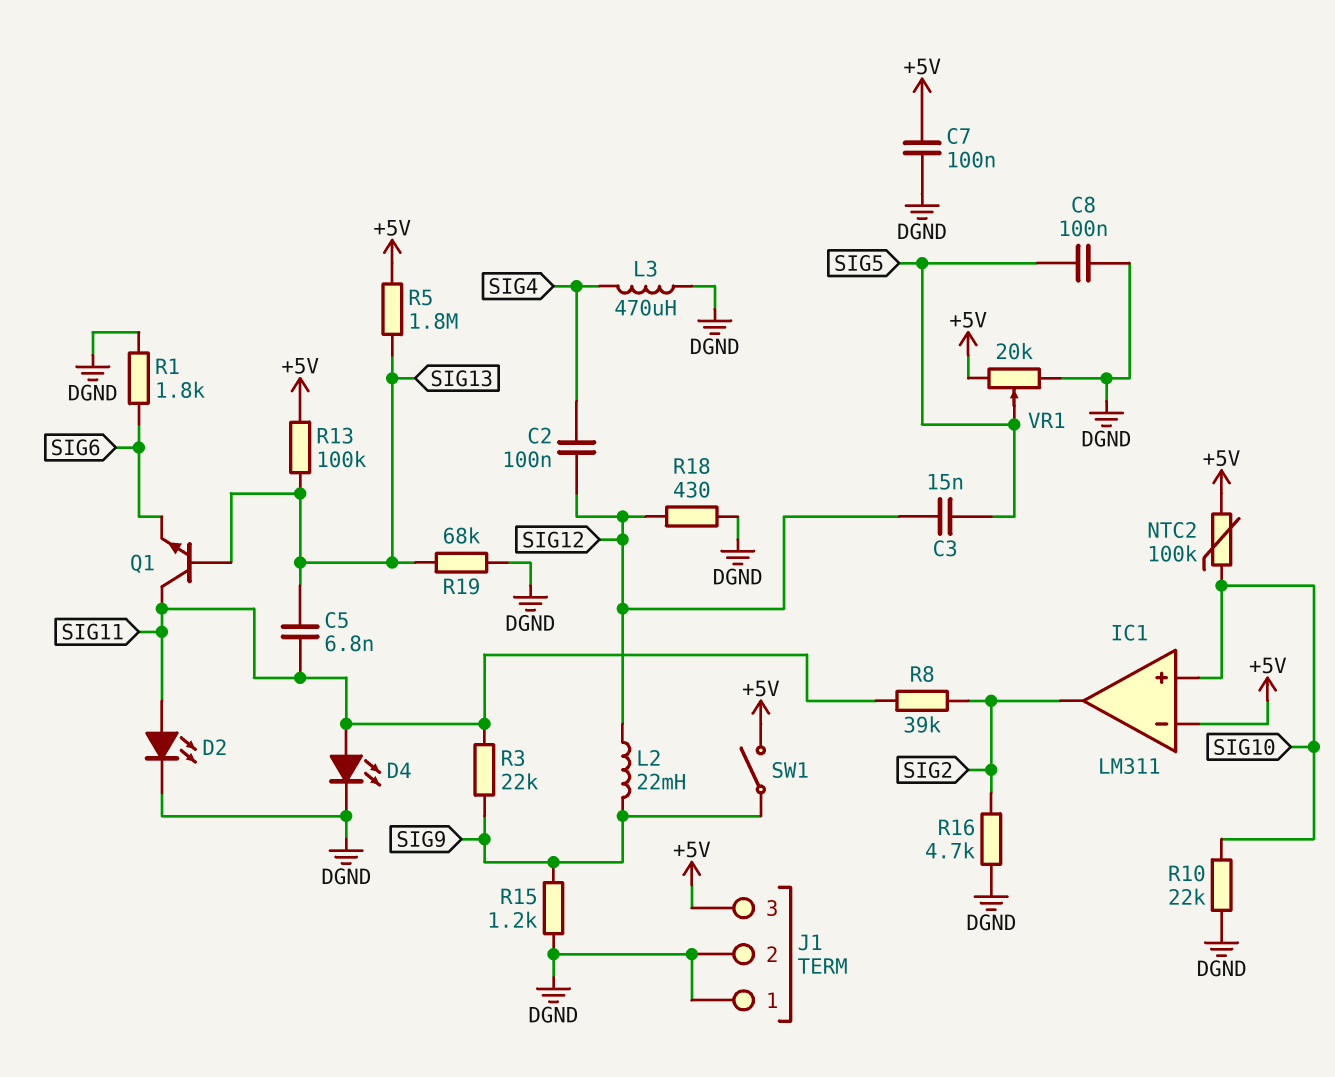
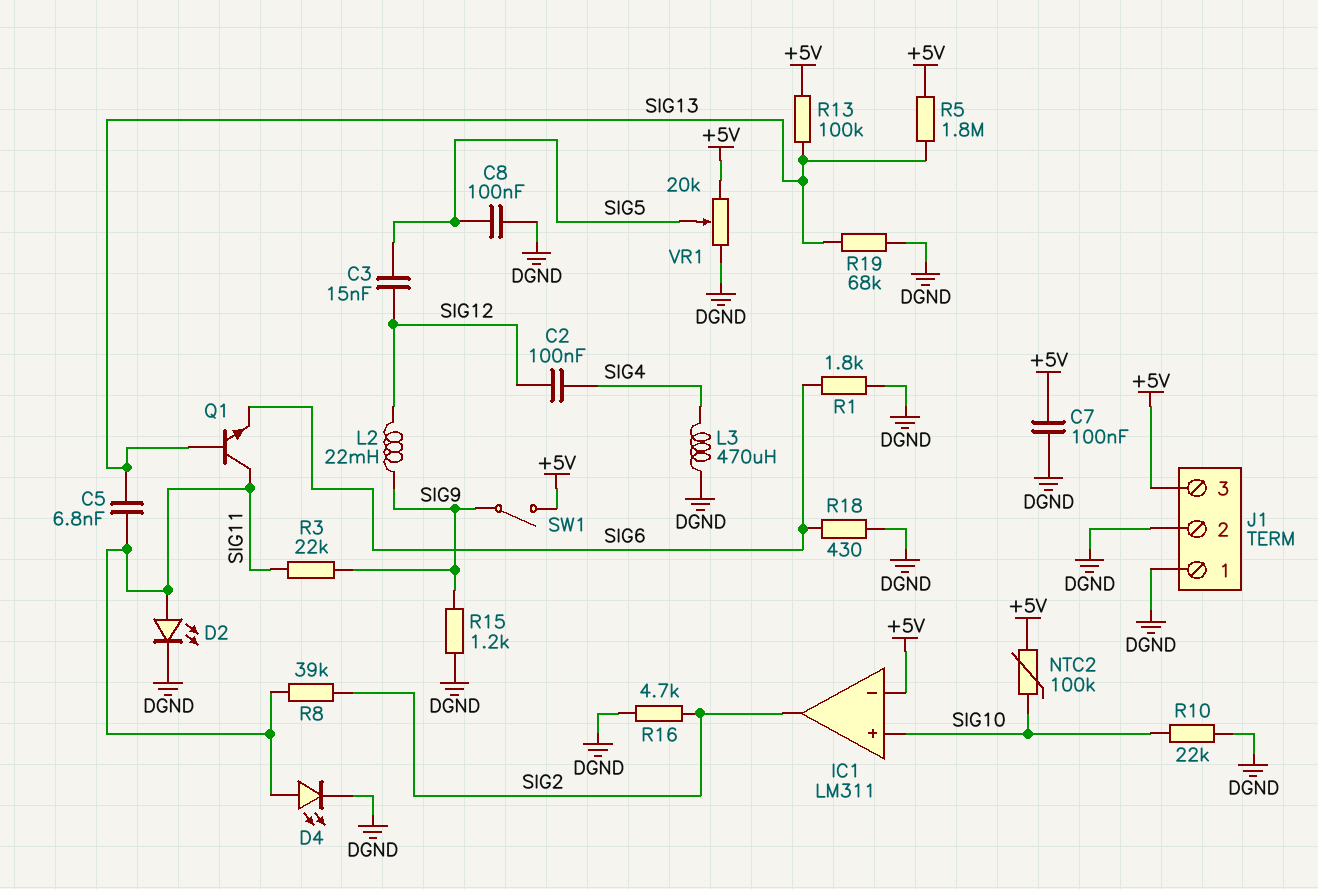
R18: 430 (DGND, SIG12) -> 430 (DGND, SIG6)

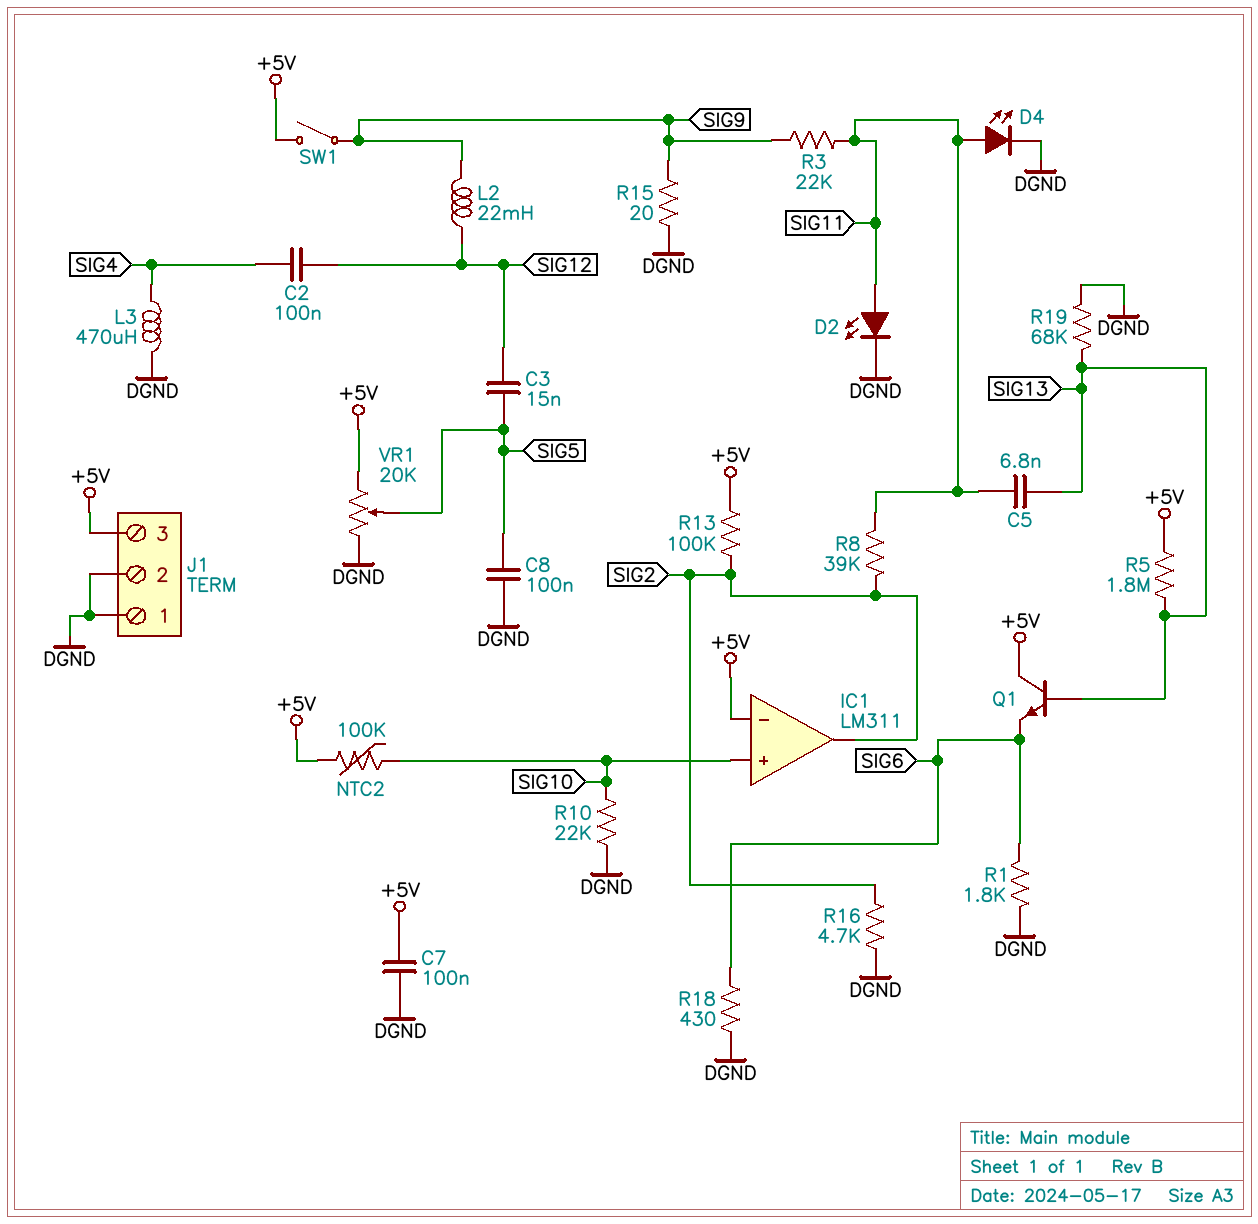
Q1: NPN (B SIG13, C SIG11, E SIG6) -> NPN (B SIG13, C +5V, E SIG6)
R13: 100k (+5V, SIG13) -> 100k (+5V, SIG2)
R15: 1.2k (DGND, SIG9) -> 20 (DGND, SIG9)

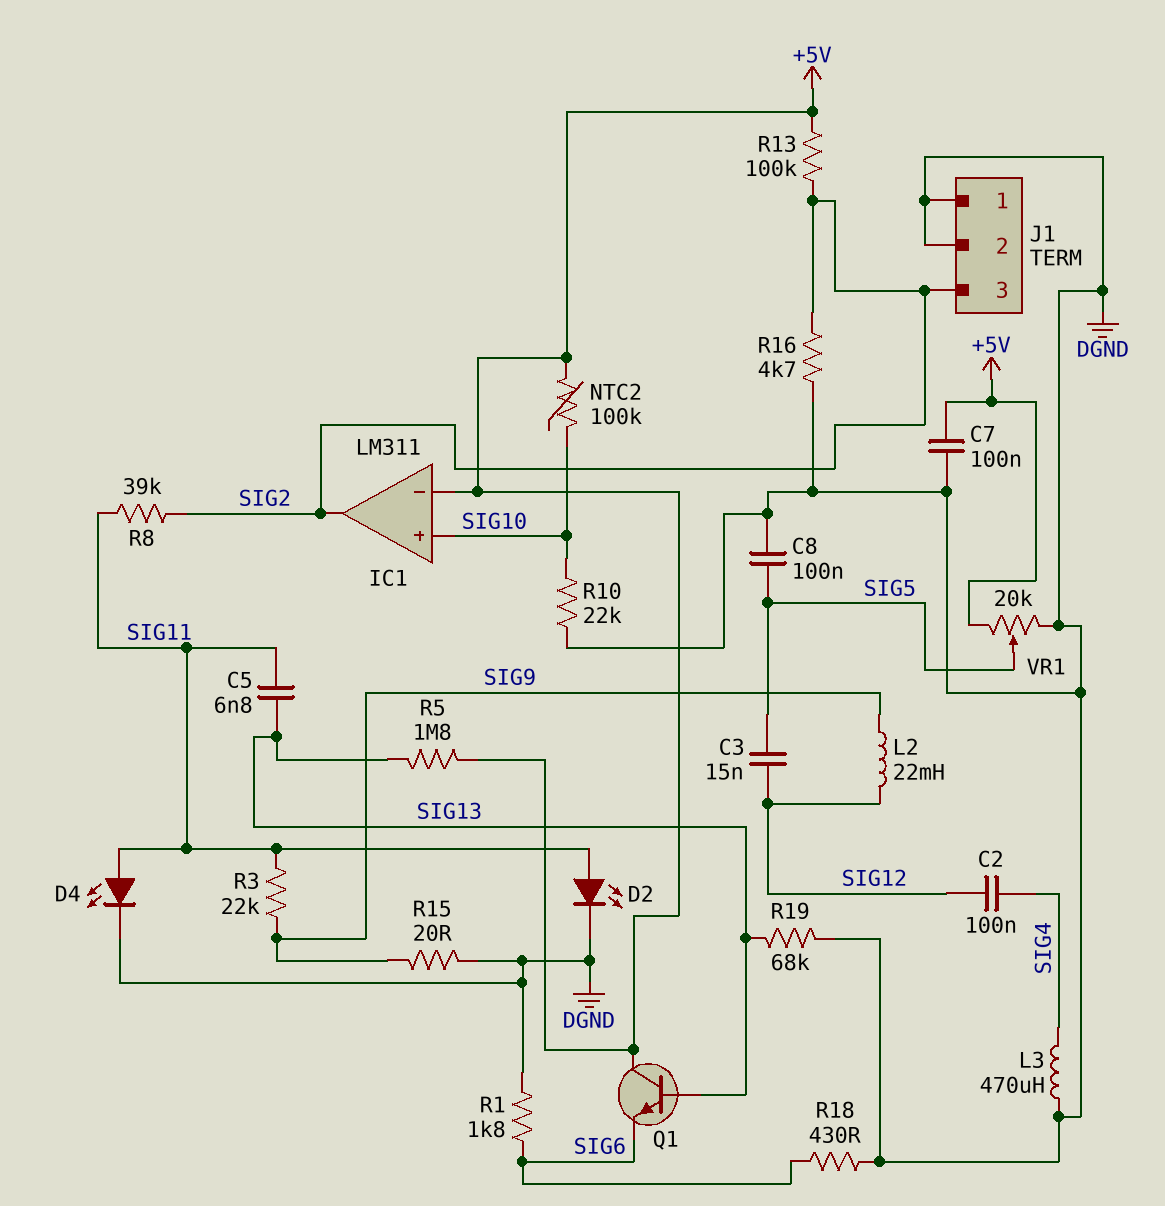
J1 pin 3: +5V -> SIG2
SW1: switch (+5V, SIG9) -> none

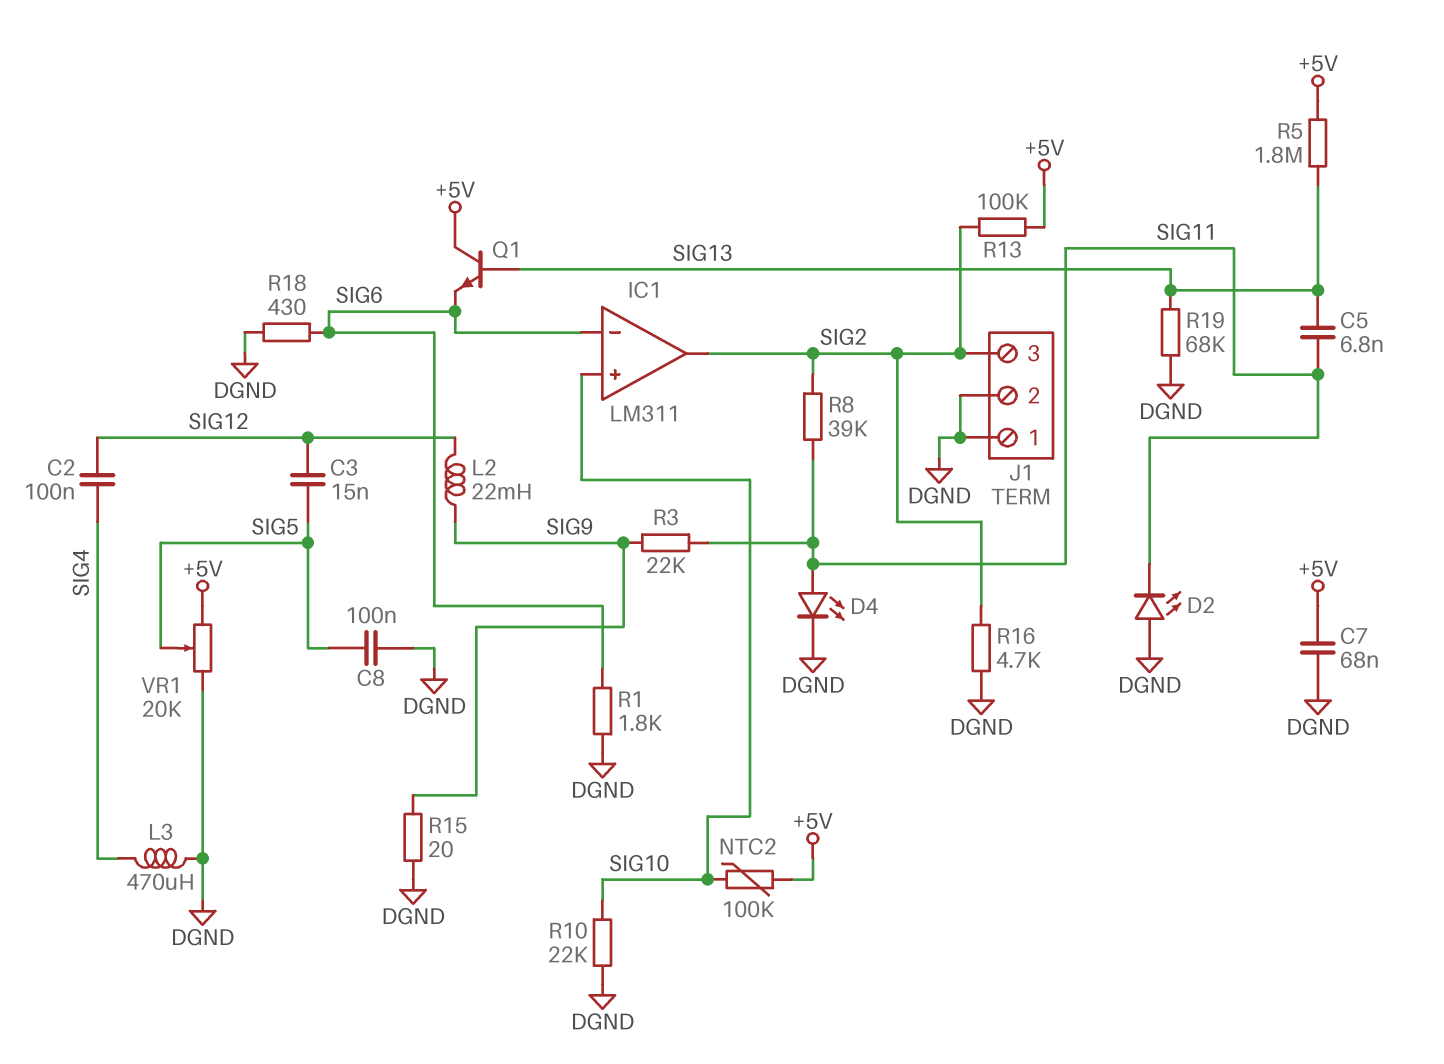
C7: 100nF (+5V, DGND) -> 68nF (+5V, DGND)
D2: LED (A SIG11, K DGND) -> LED (A DGND, K SIG11)
IC1 pin in-: +5V -> SIG6

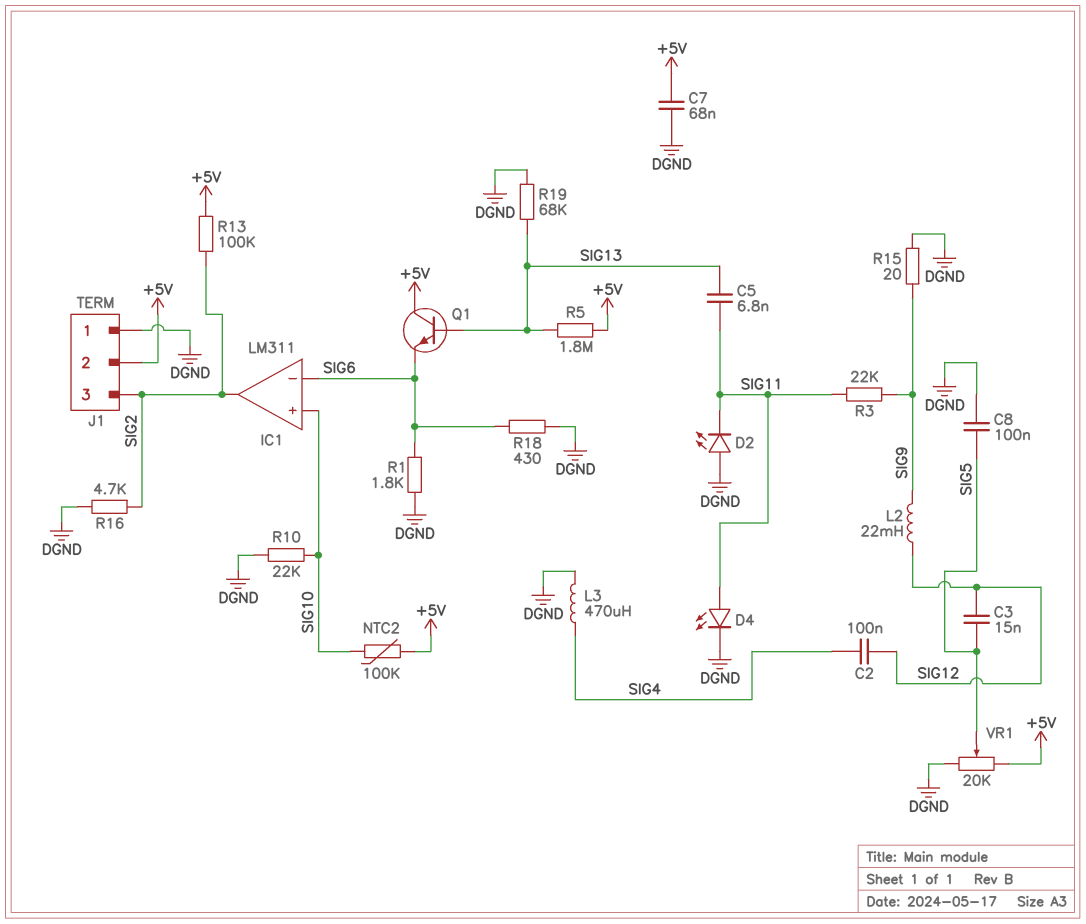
J1 pin 2: DGND -> +5V
R8: 39k (SIG2, SIG11) -> none

